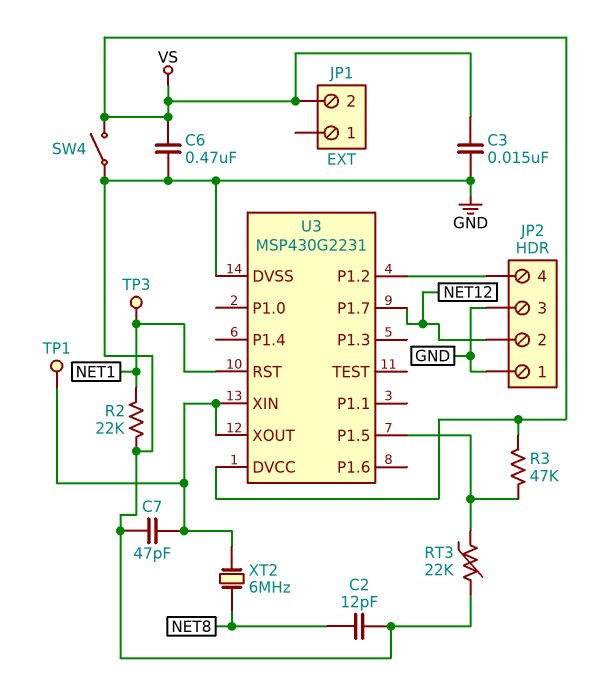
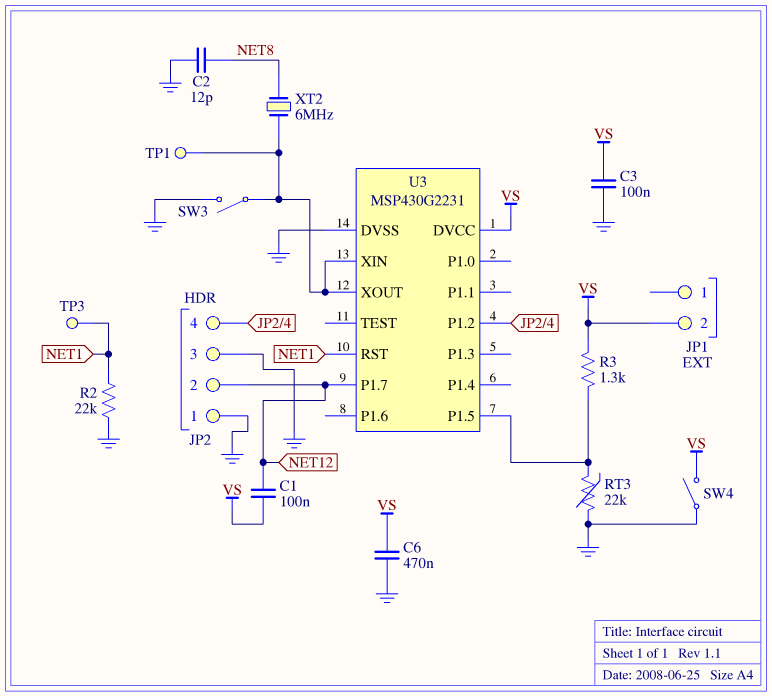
C1: none -> 100nF (NET12, VS)
C3: 15nF (GND, VS) -> 100nF (GND, VS)
C7: 47pF (GND, U3/XIN) -> none
R3: 47k (U3/P1.5, VS) -> 1.3k (U3/P1.5, VS)
SW3: none -> switch (GND, U3/XIN)

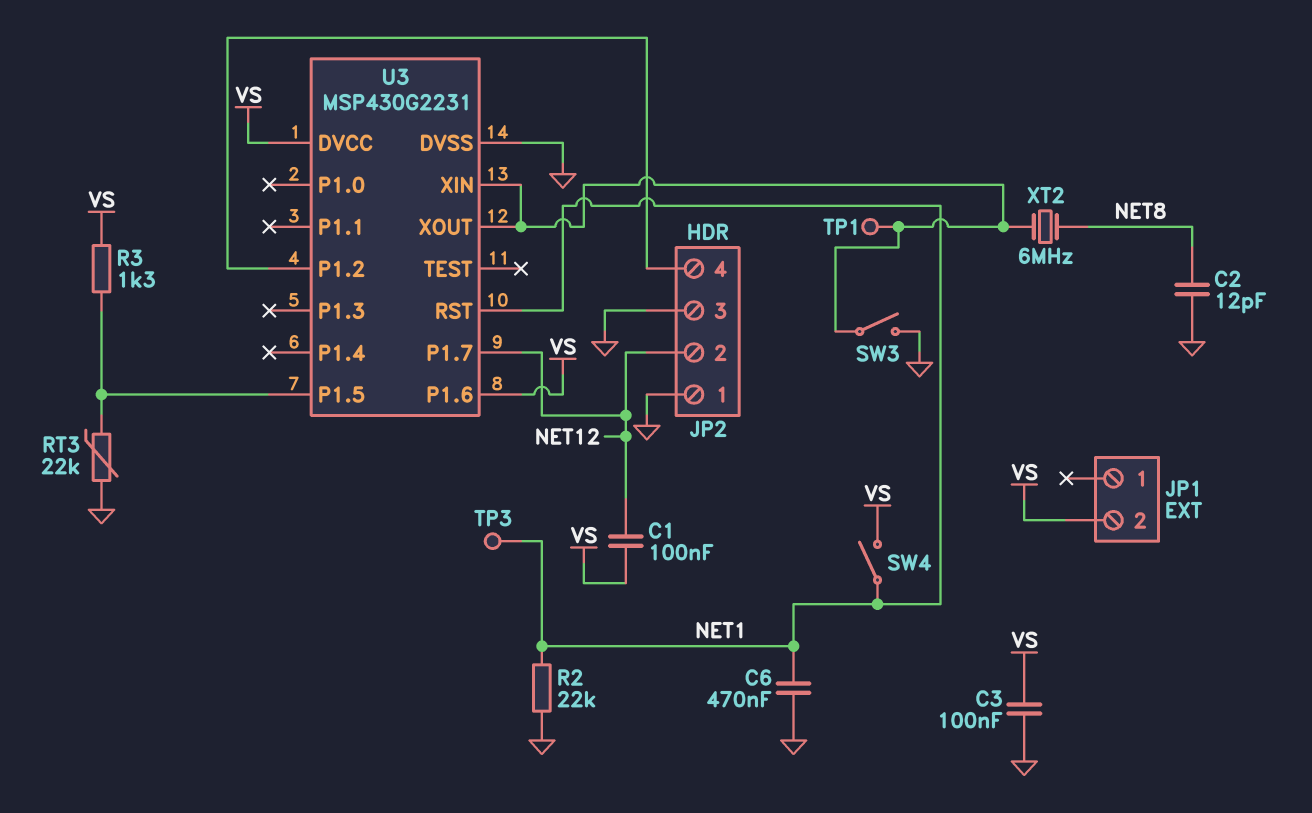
C6: 470nF (GND, VS) -> 470nF (GND, NET1)
SW4: switch (GND, VS) -> switch (NET1, VS)
U3 pin P1.6: none -> VS

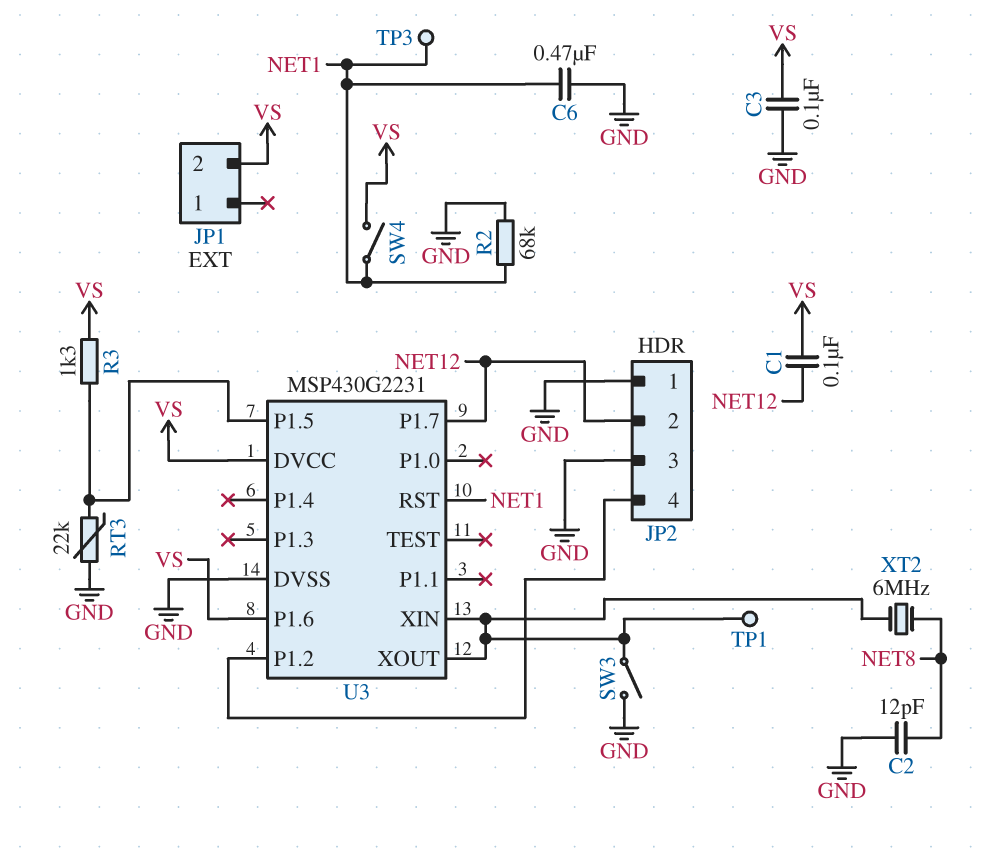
R2: 22k (GND, NET1) -> 68k (GND, NET1)

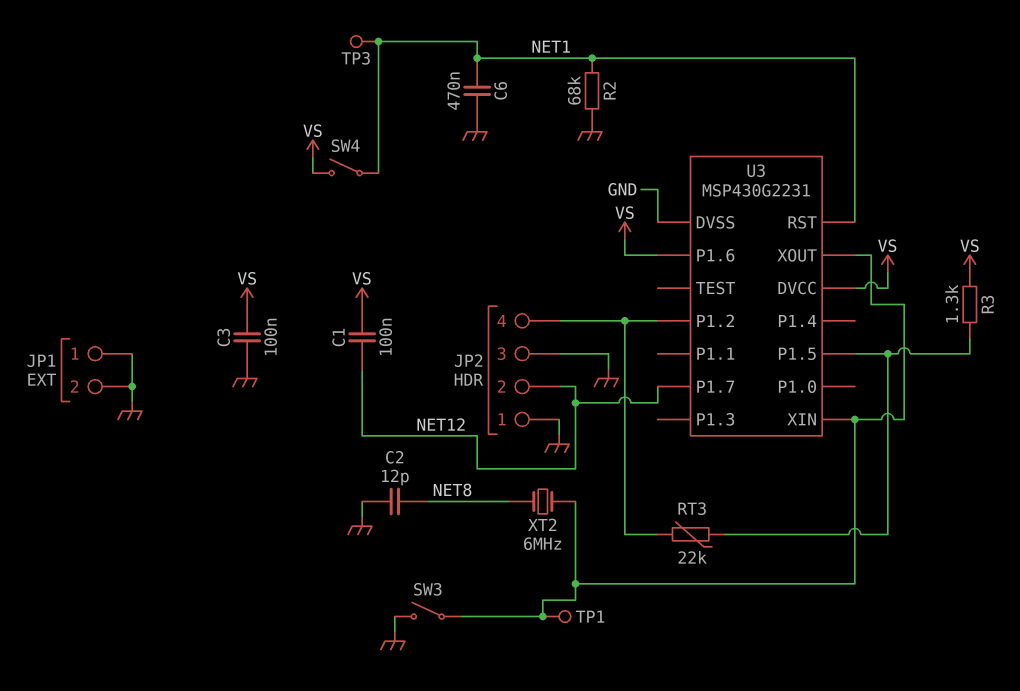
JP1 pin 1: none -> GND
JP1 pin 2: VS -> GND
RT3: 22k (GND, U3/P1.5) -> 22k (JP2/4, U3/P1.5)

